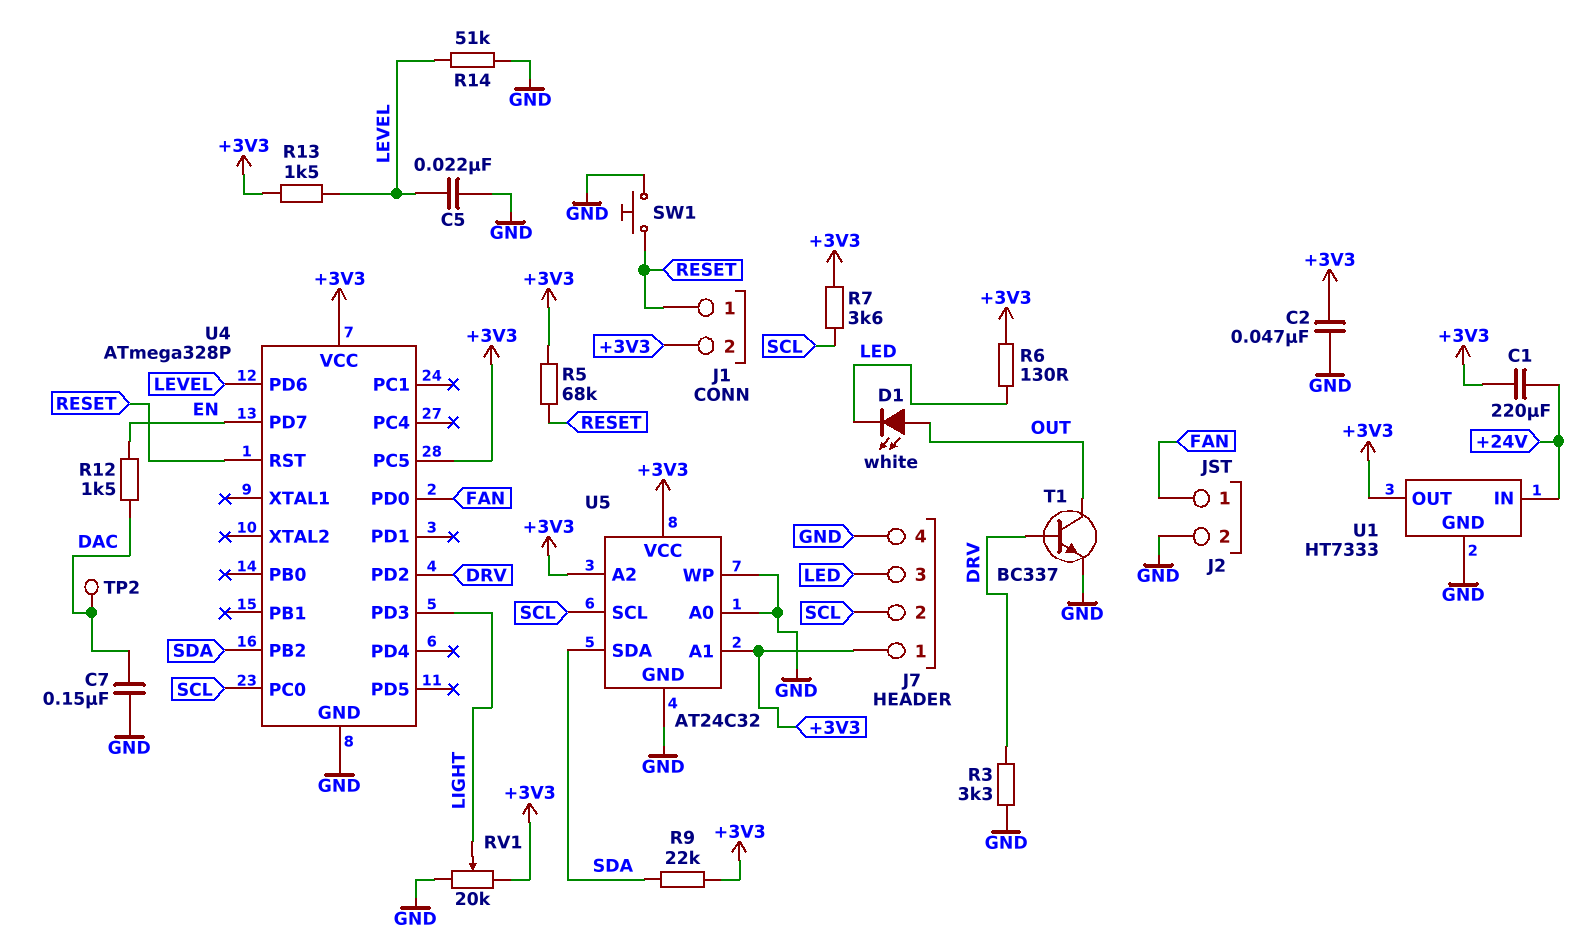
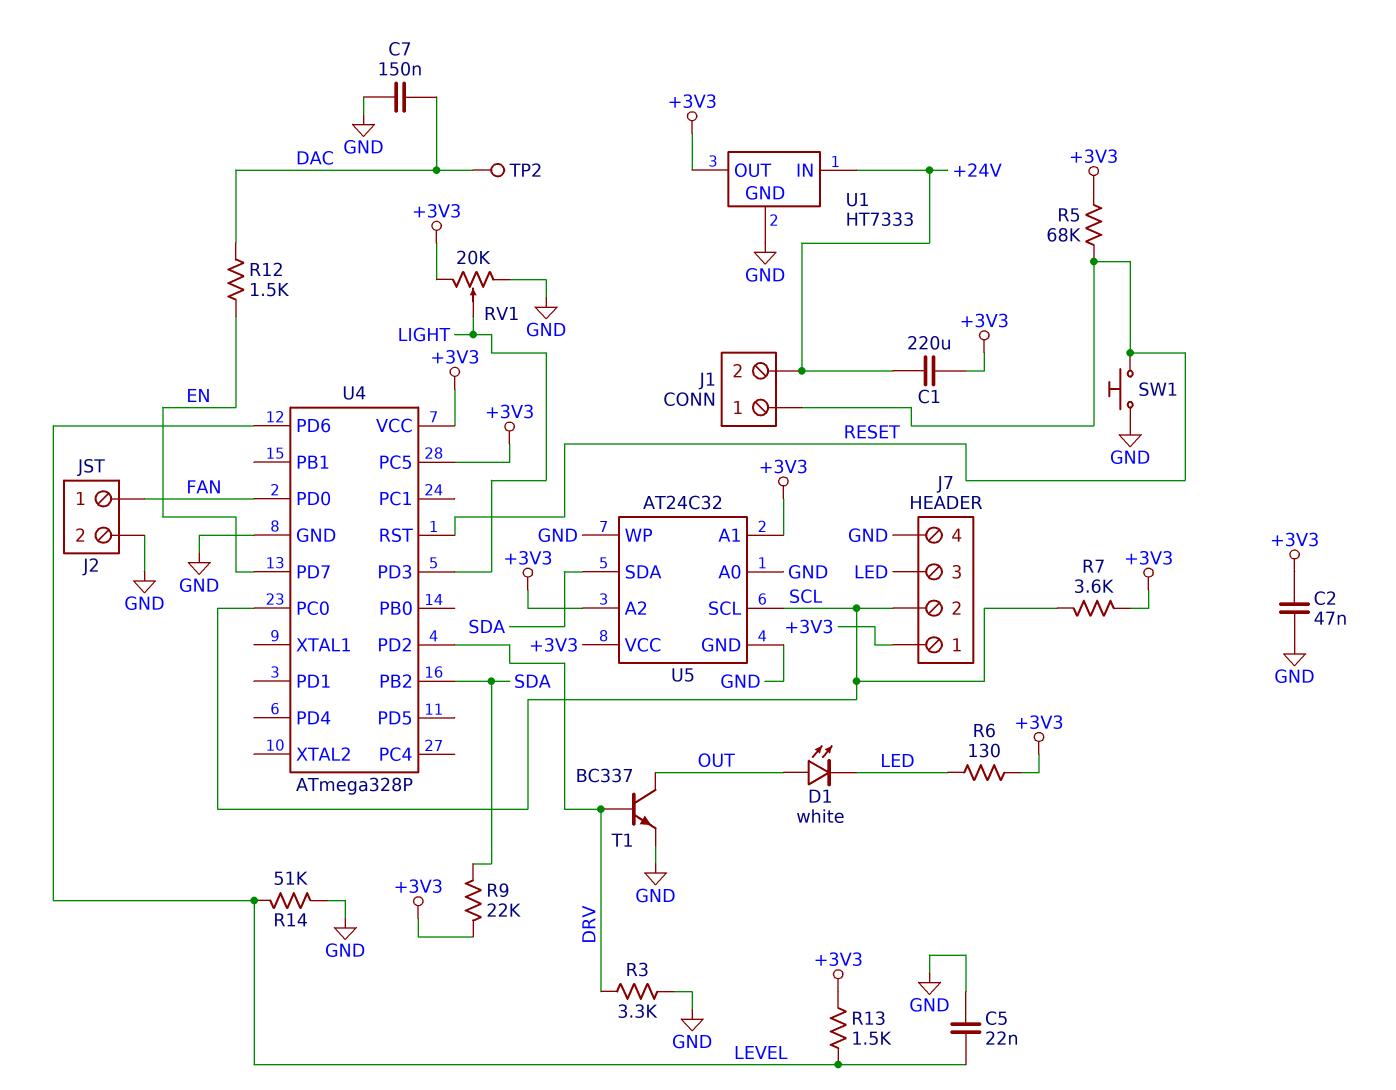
J1 pin 2: +3V3 -> +24V

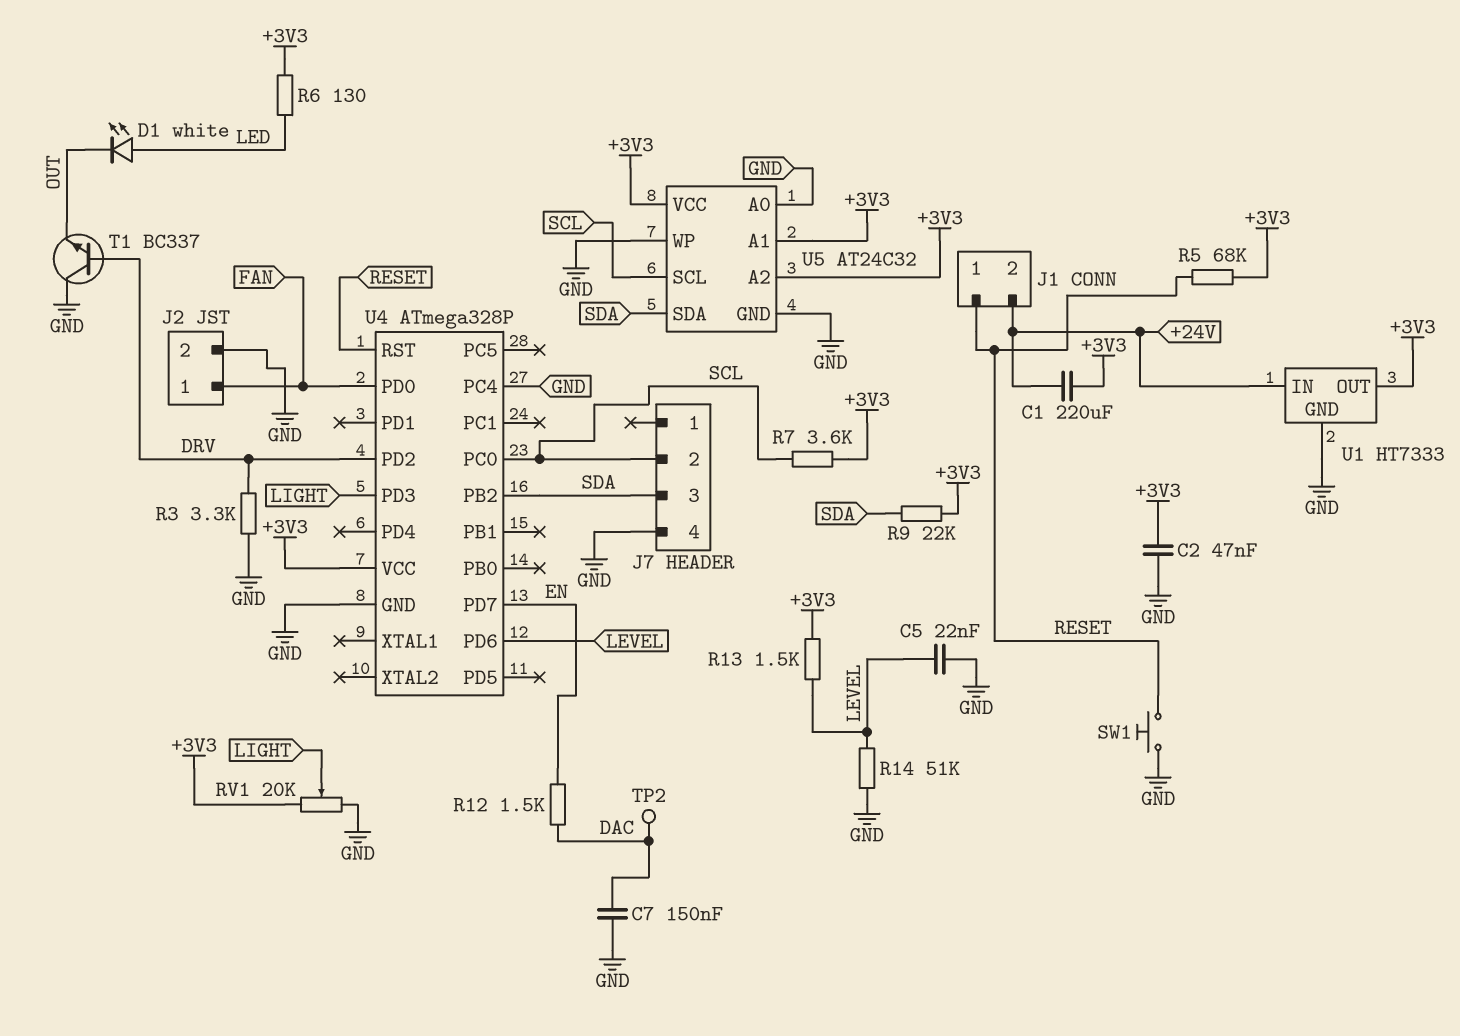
D1: LED white (A OUT, K LED) -> LED white (A LED, K OUT)
J7 pin 1: +3V3 -> none
J7 pin 3: LED -> SDA
T1: NPN BC337 (B DRV, C OUT, E GND) -> NPN BC337 (B DRV, C GND, E OUT)
U4 pin PC4: none -> GND
U4 pin PC5: +3V3 -> none

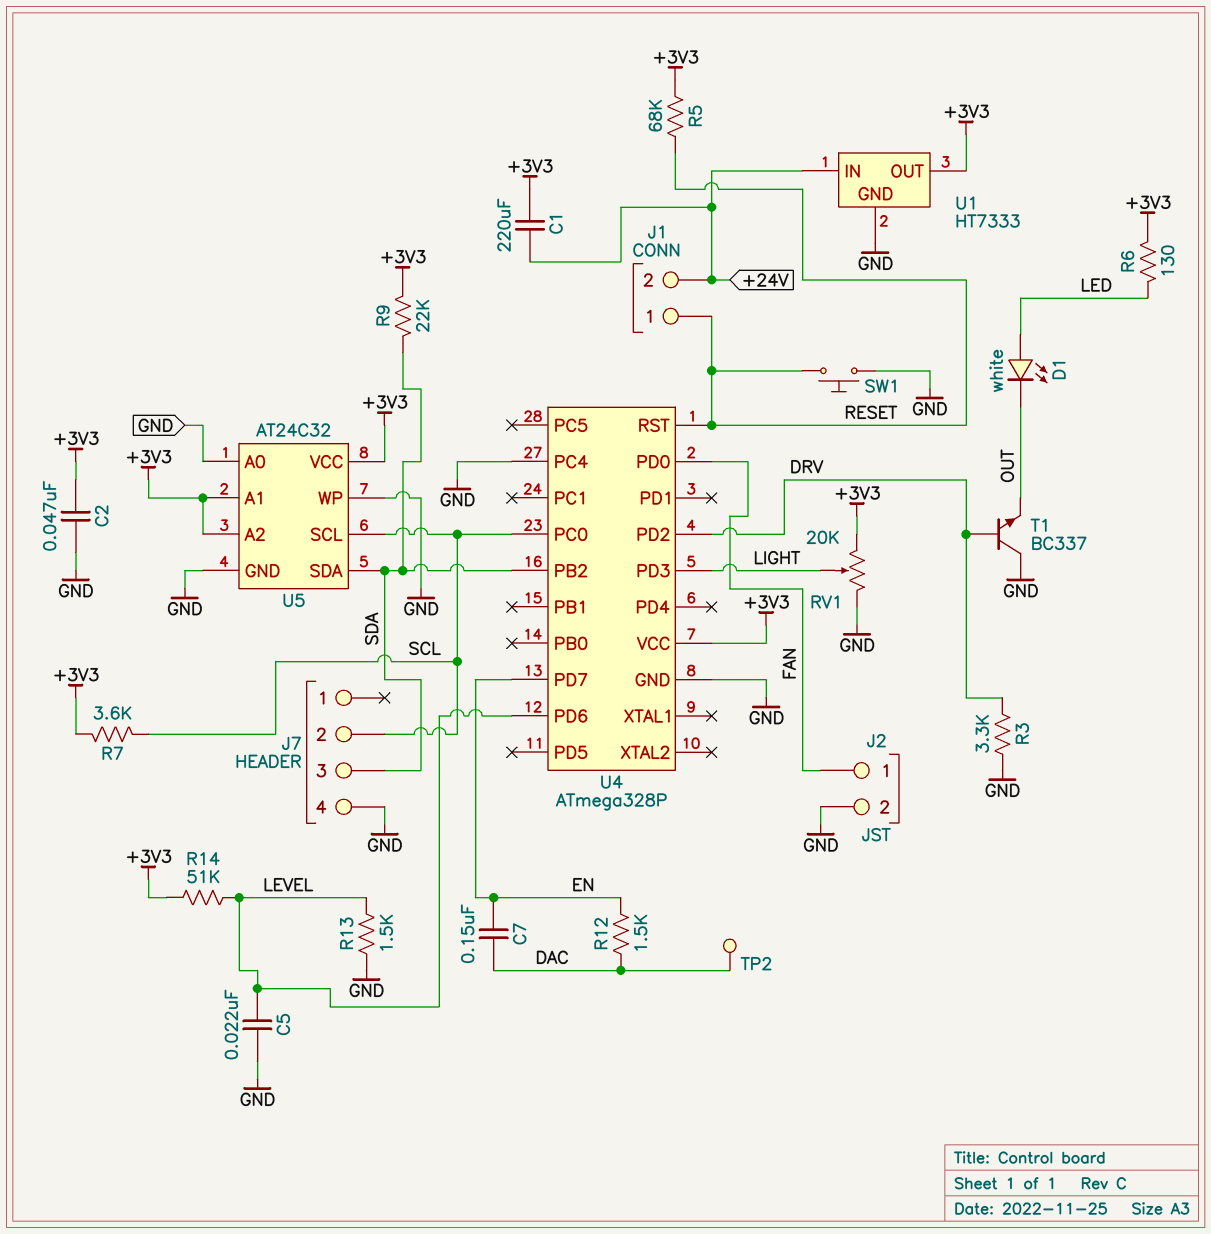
C7: 150nF (DAC, GND) -> 150nF (DAC, EN)
R13: 1.5k (+3V3, LEVEL) -> 1.5k (GND, LEVEL)
R14: 51k (GND, LEVEL) -> 51k (+3V3, LEVEL)

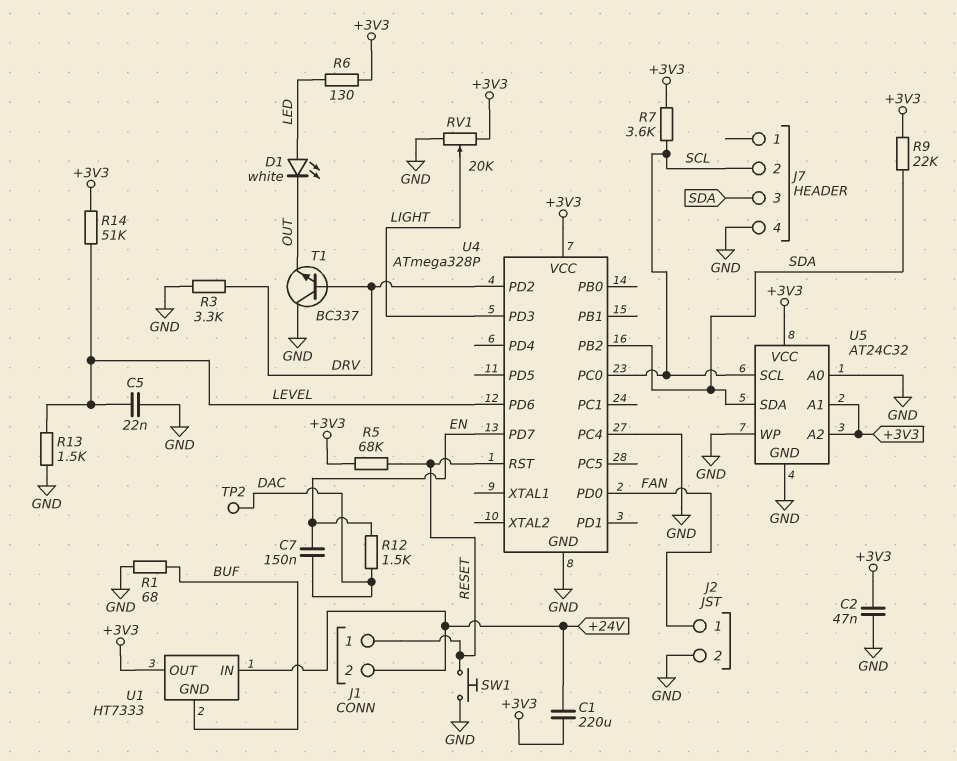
R1: none -> 68 (BUF, GND)
U1 pin GND: GND -> BUF

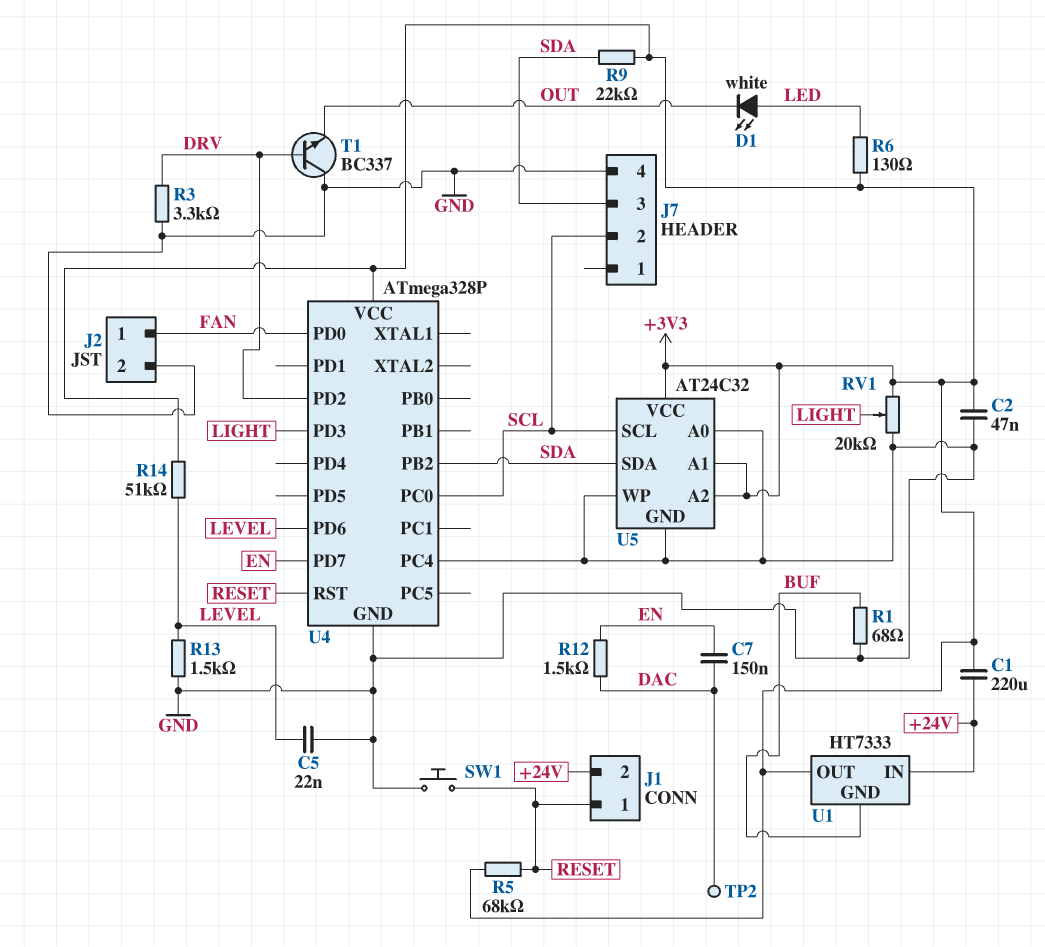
R7: 3.6k (+3V3, SCL) -> none

